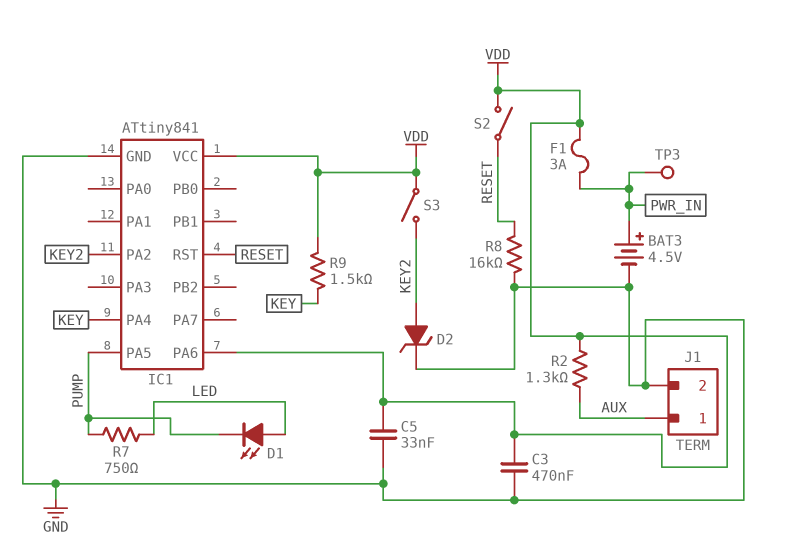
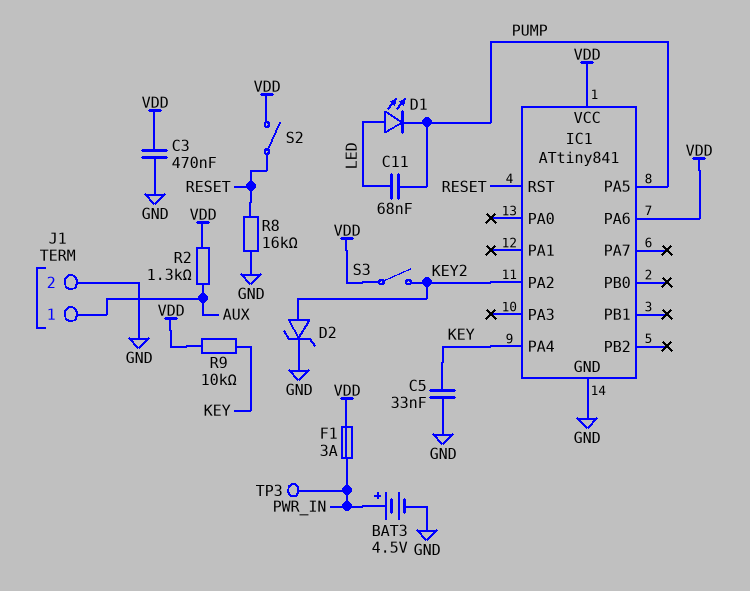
C5: 33nF (GND, VDD) -> 33nF (GND, KEY)
C11: none -> 68nF (LED, PUMP)
R7: 750 (LED, PUMP) -> none
R9: 1.5k (KEY, VDD) -> 10k (KEY, VDD)

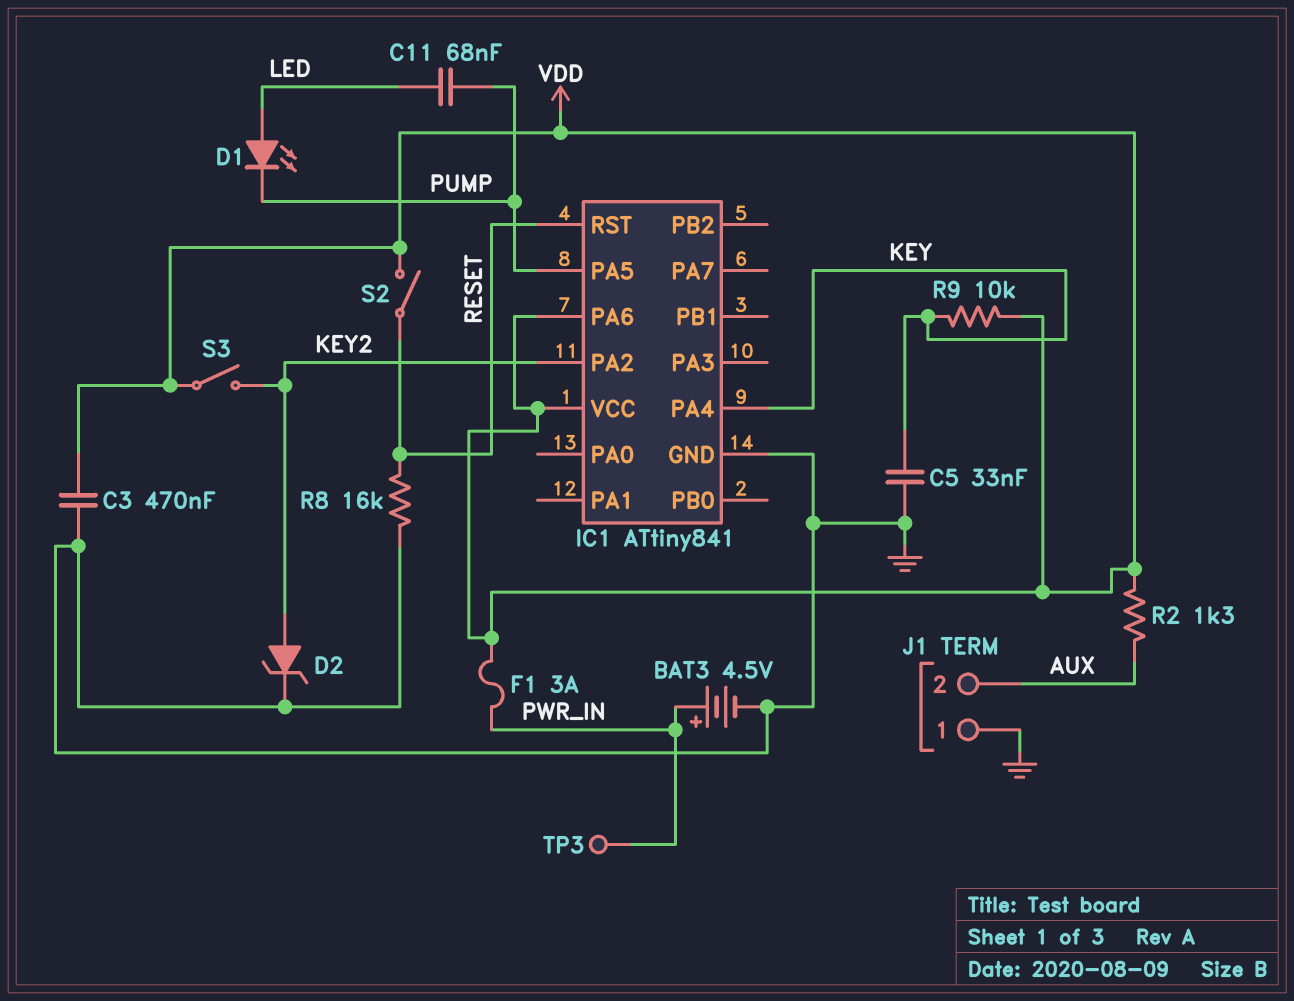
J1 pin 1: AUX -> GND
J1 pin 2: GND -> AUX

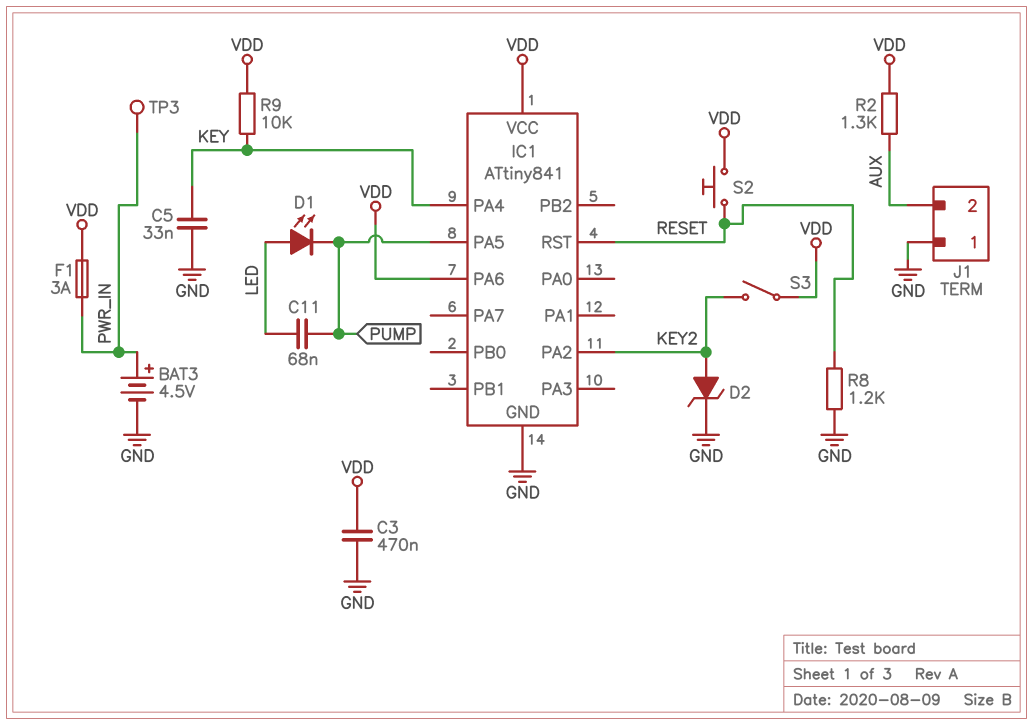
R8: 16k (GND, RESET) -> 1.2k (GND, RESET)
S2: switch (RESET, VDD) -> button (RESET, VDD)

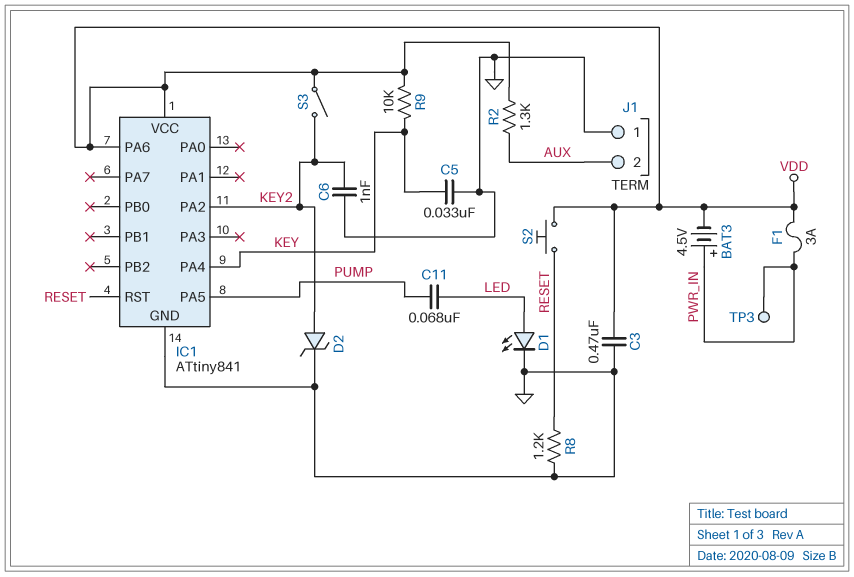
BAT3: 4.5V (plus PWR_IN, minus GND) -> 4.5V (plus PWR_IN, minus VDD)
C6: none -> 1nF (GND, KEY2)
D1: LED (A LED, K PUMP) -> LED (A LED, K GND)

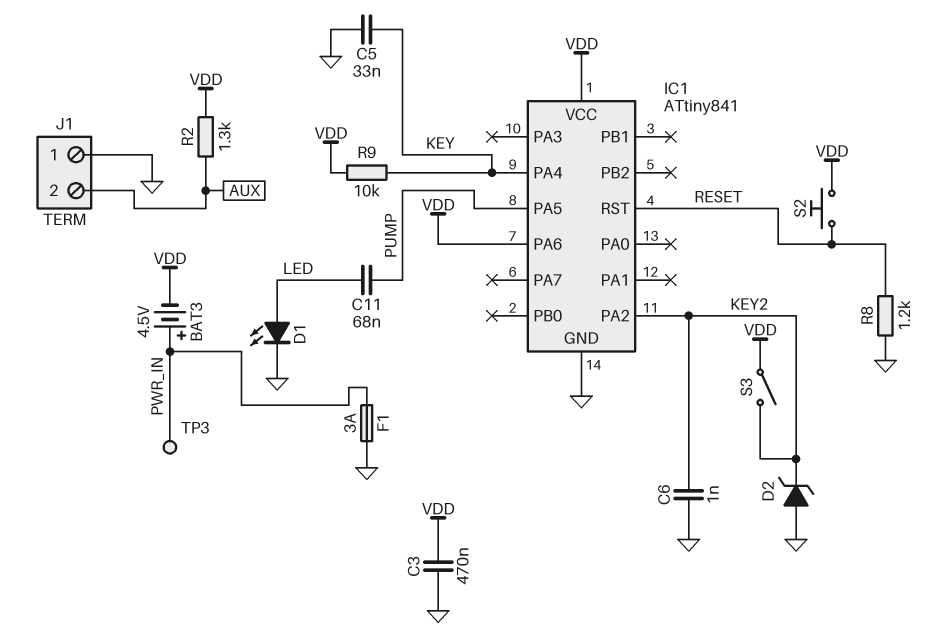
D2: zener (A KEY2, K GND) -> zener (A GND, K KEY2)
F1: 3A (PWR_IN, VDD) -> 3A (GND, PWR_IN)

